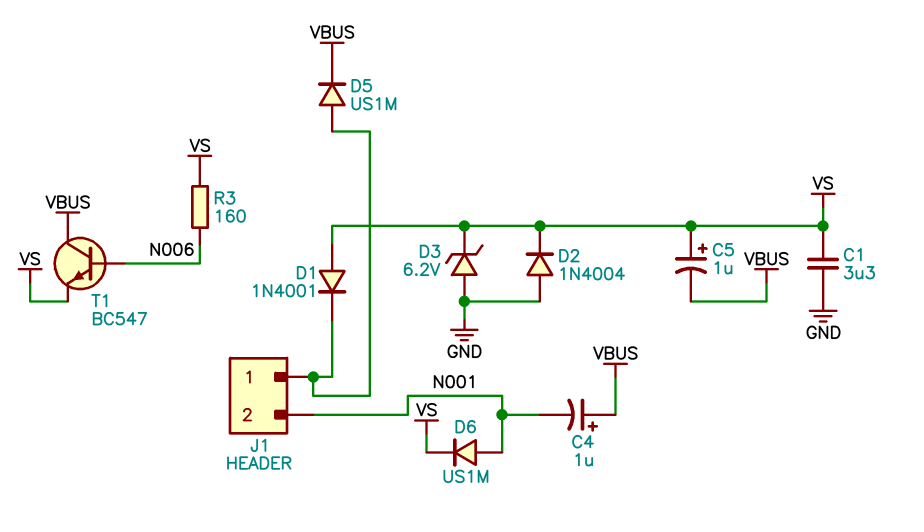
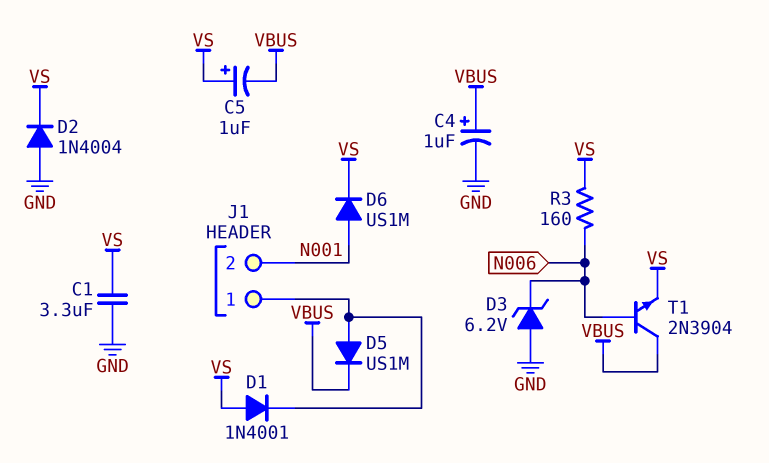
C4: 1uF (plus VBUS, minus N001) -> 1uF (plus VBUS, minus GND)
D3: zener 6.2V (A GND, K VS) -> zener 6.2V (A GND, K N006)
T1: NPN BC547 (B N006, C VBUS, E VS) -> NPN 2N3904 (B N006, C VBUS, E VS)

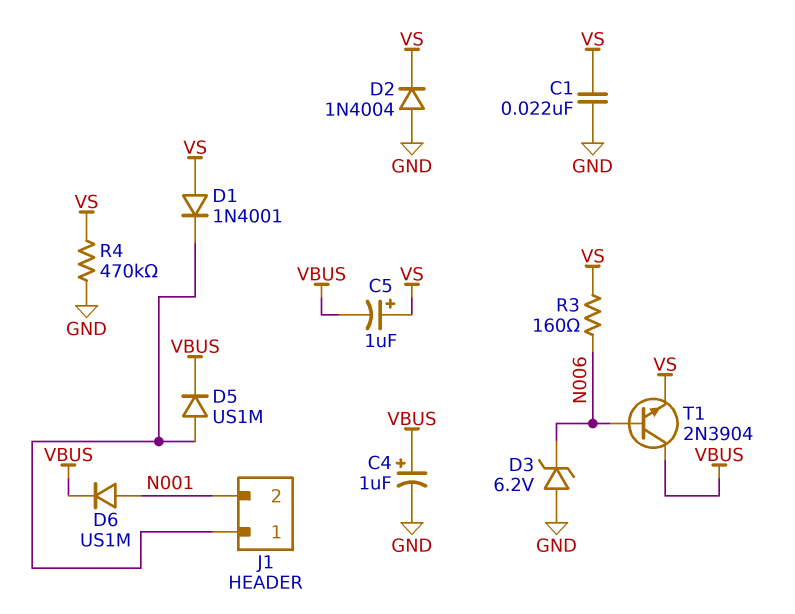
C1: 3.3uF (GND, VS) -> 22nF (GND, VS)
D6: diode US1M (A N001, K VS) -> diode US1M (A N001, K VBUS)
R4: none -> 470k (GND, VS)

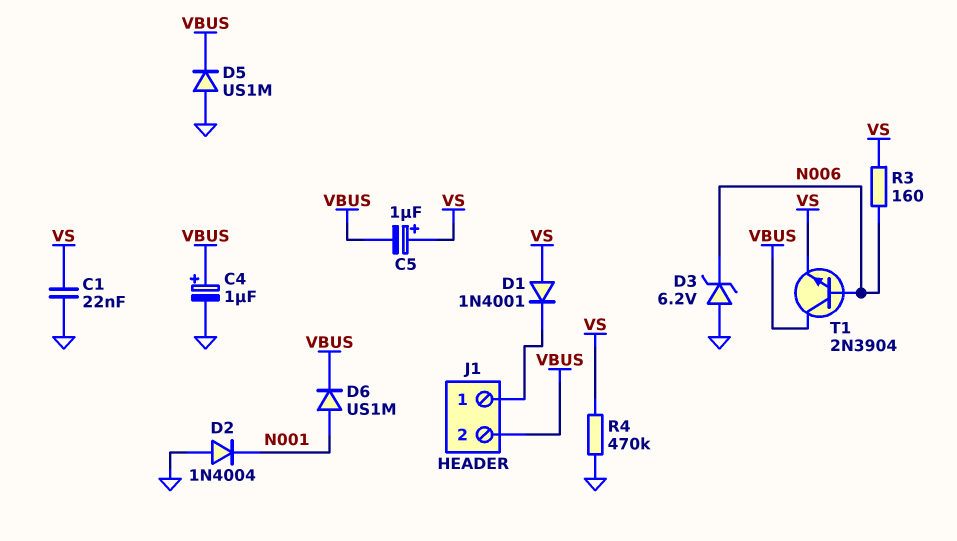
D2: diode 1N4004 (A GND, K VS) -> diode 1N4004 (A GND, K N001)
D5: diode US1M (A J1/1, K VBUS) -> diode US1M (A GND, K VBUS)
J1 pin 2: N001 -> VBUS

